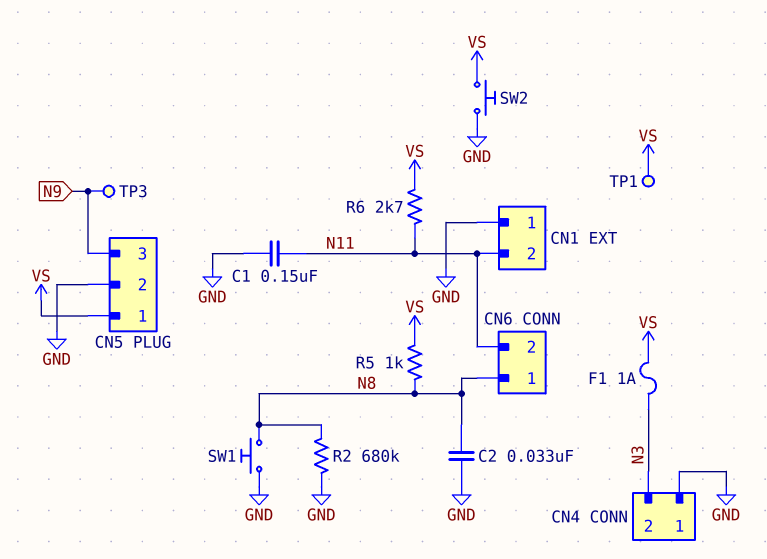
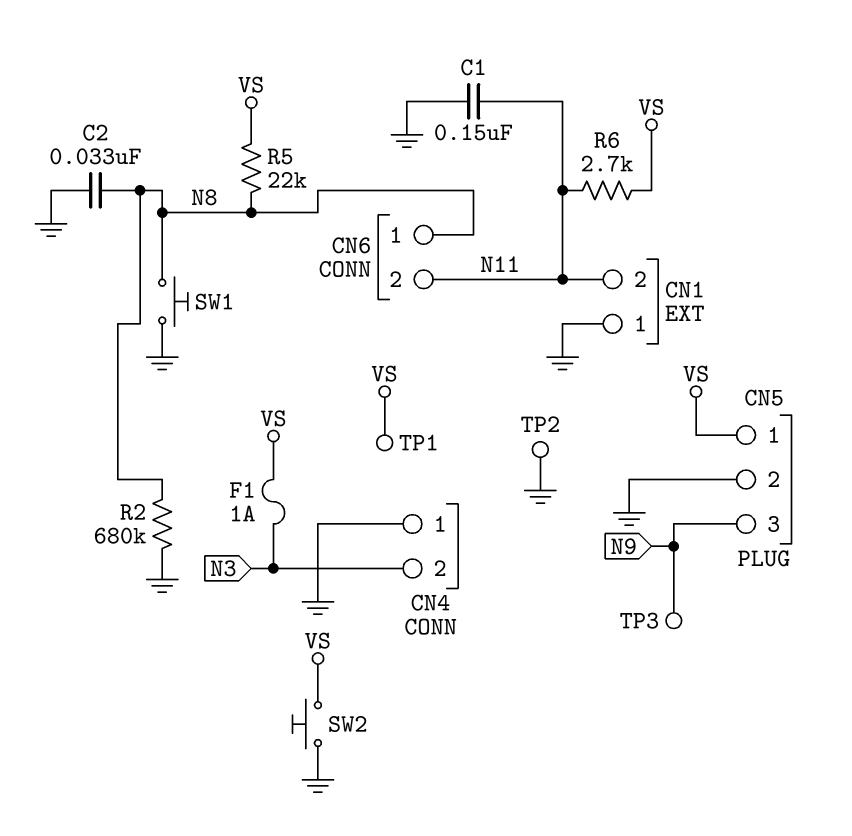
R5: 1k (N8, VS) -> 22k (N8, VS)
TP2: none -> test point (GND)

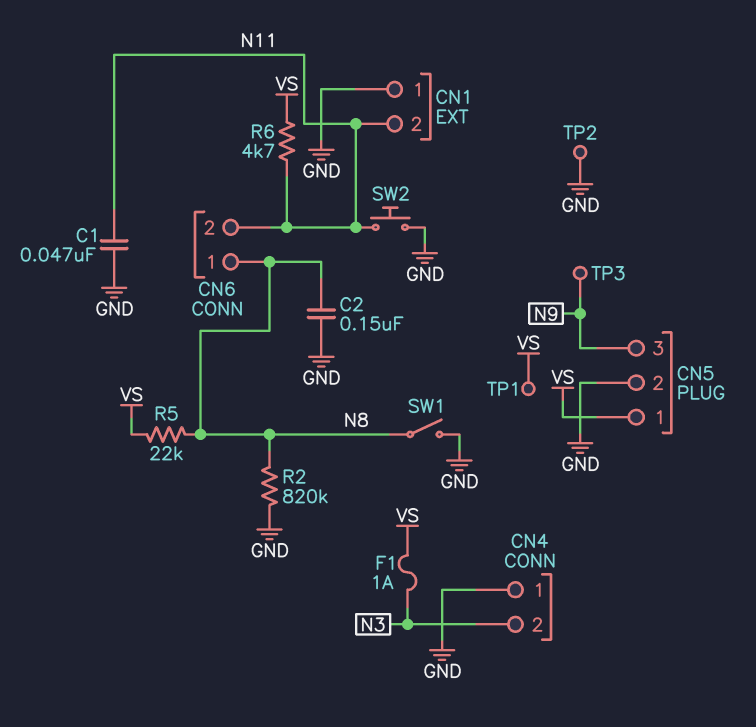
C1: 150nF (GND, N11) -> 47nF (GND, N11)
C2: 33nF (GND, N8) -> 150nF (GND, N8)
R2: 680k (GND, N8) -> 820k (GND, N8)
R6: 2.7k (N11, VS) -> 4.7k (N11, VS)
SW1: button (GND, N8) -> switch (GND, N8)
SW2: button (GND, VS) -> button (GND, N11)

